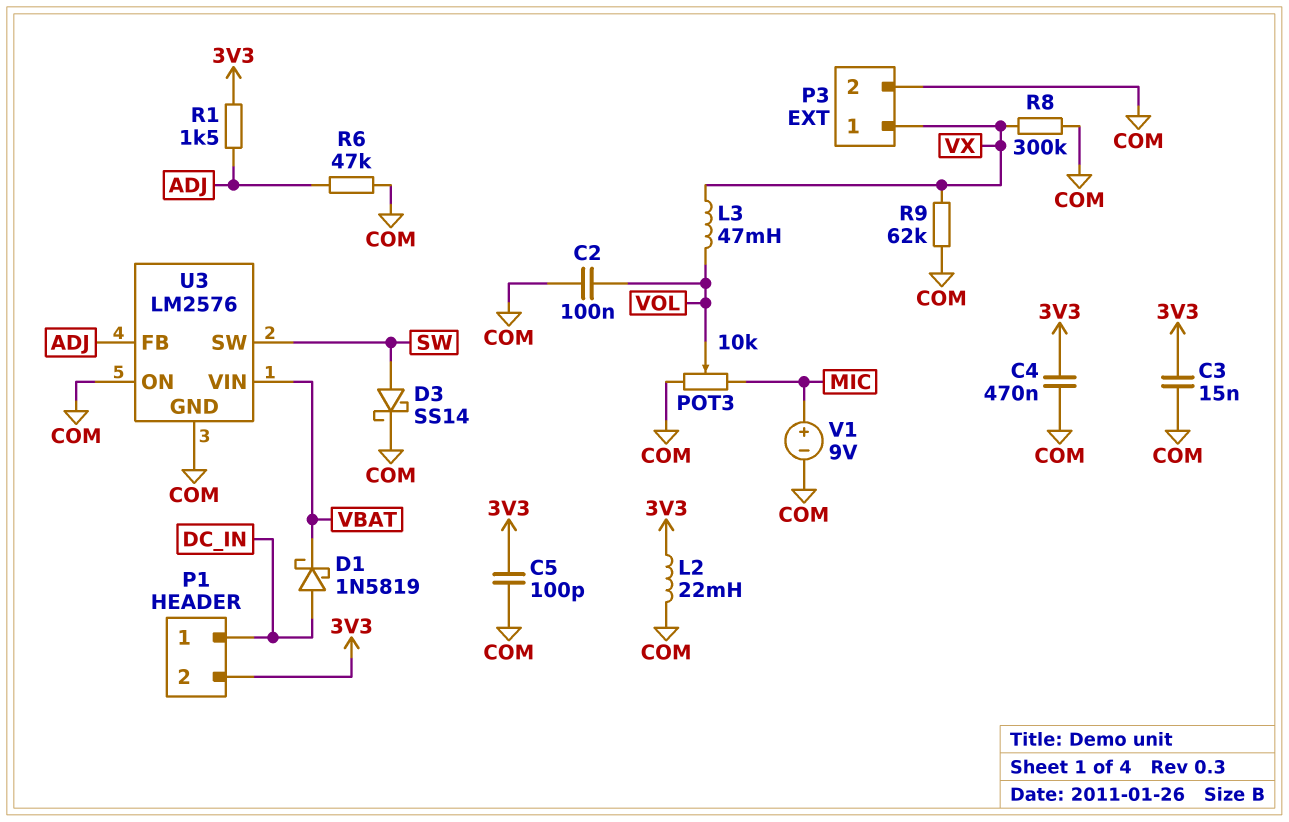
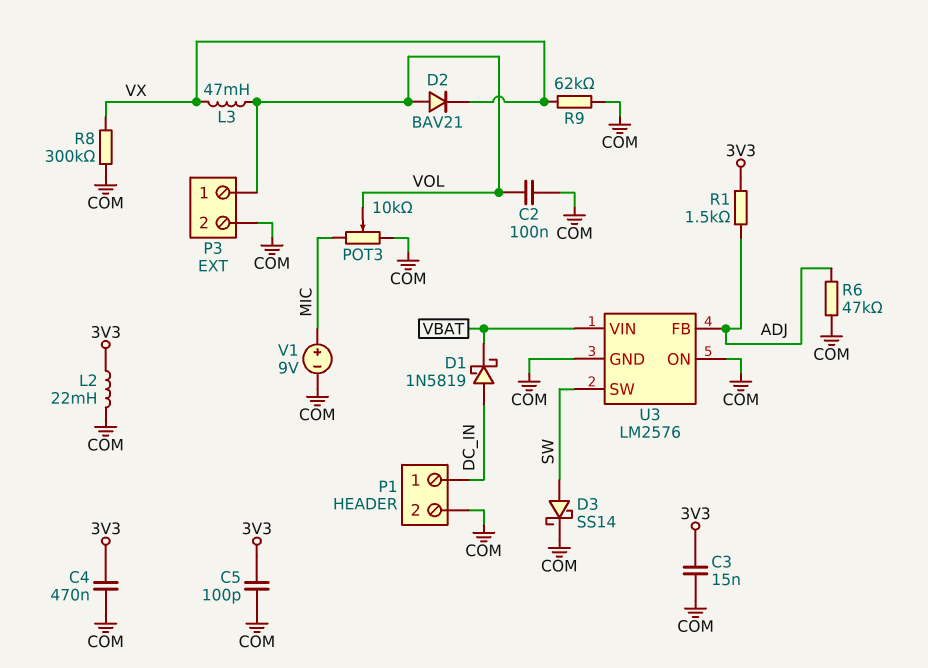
D2: none -> diode BAV21 (A VOL, K VX)
P1 pin 2: 3V3 -> COM
P3 pin 1: VX -> VOL

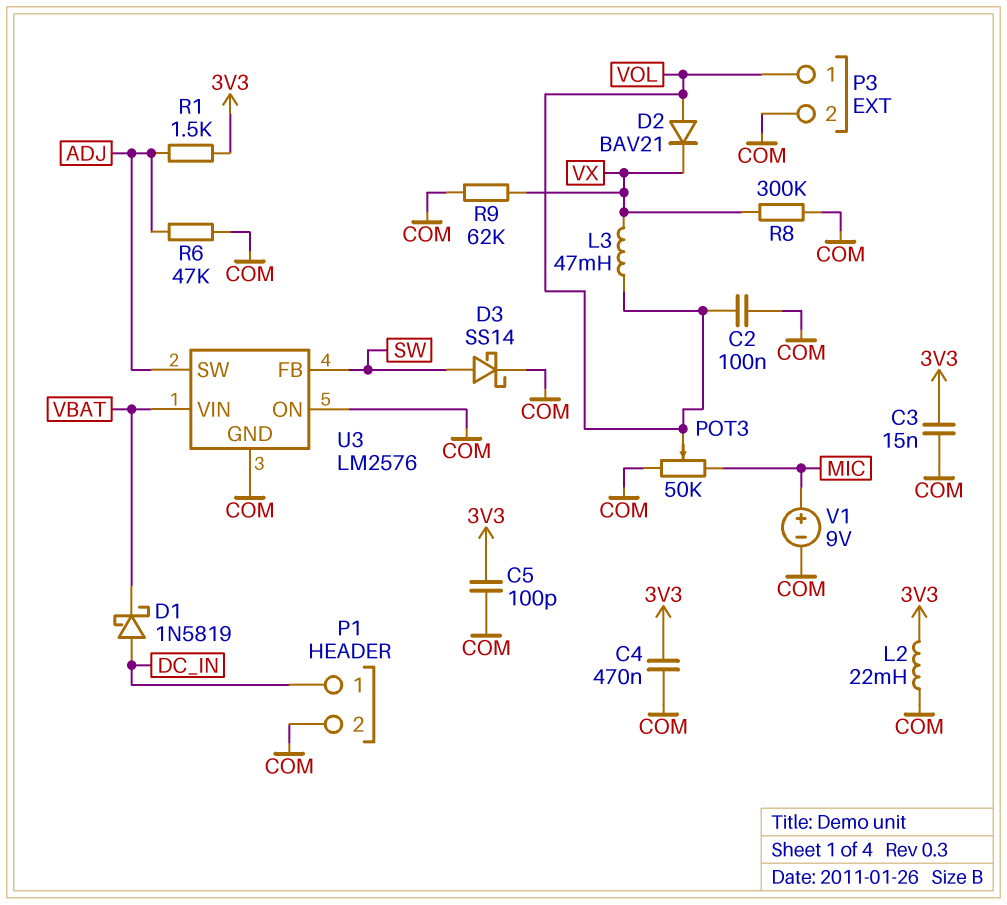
POT3: 10k (COM, MIC, wiper VOL) -> 50k (COM, MIC, wiper VOL)
U3 pin FB: ADJ -> SW
U3 pin SW: SW -> ADJ

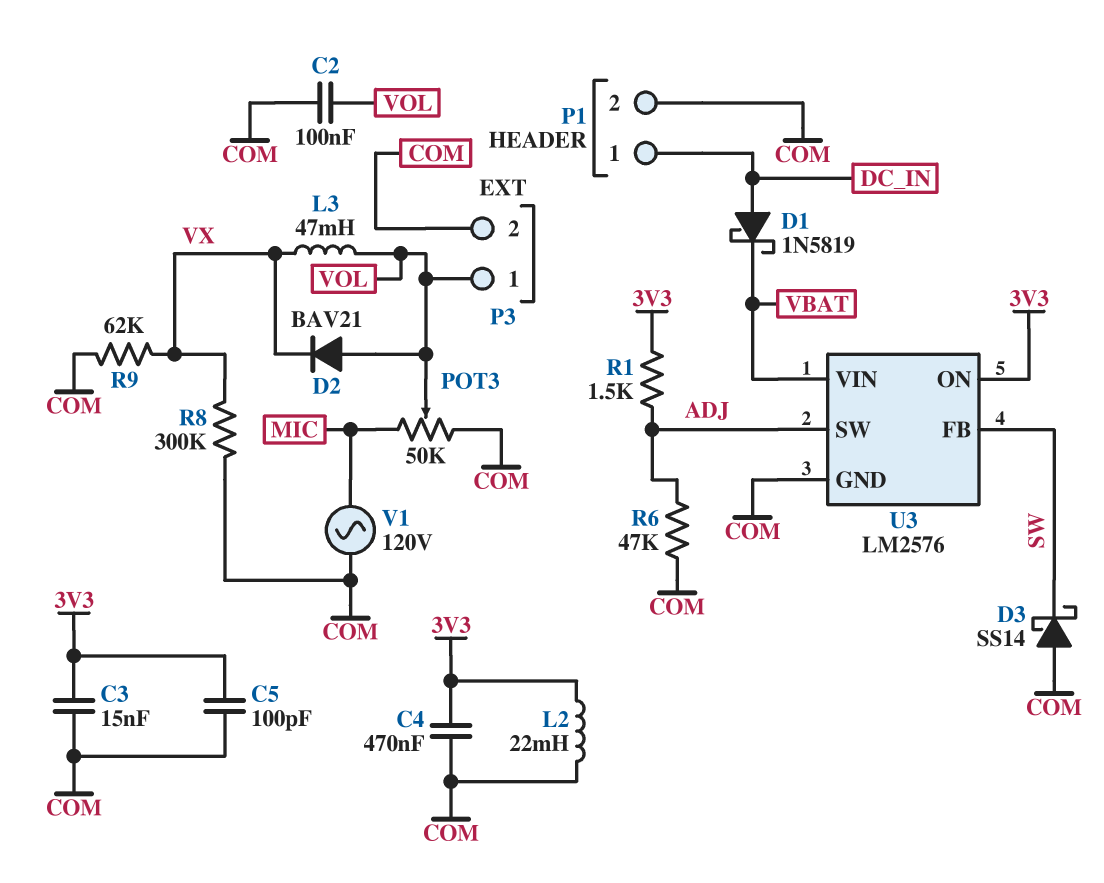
D3: schottky SS14 (A SW, K COM) -> schottky SS14 (A COM, K SW)
U3 pin ON: COM -> 3V3
V1: 9V (plus MIC, minus COM) -> AC 120V (COM, MIC)

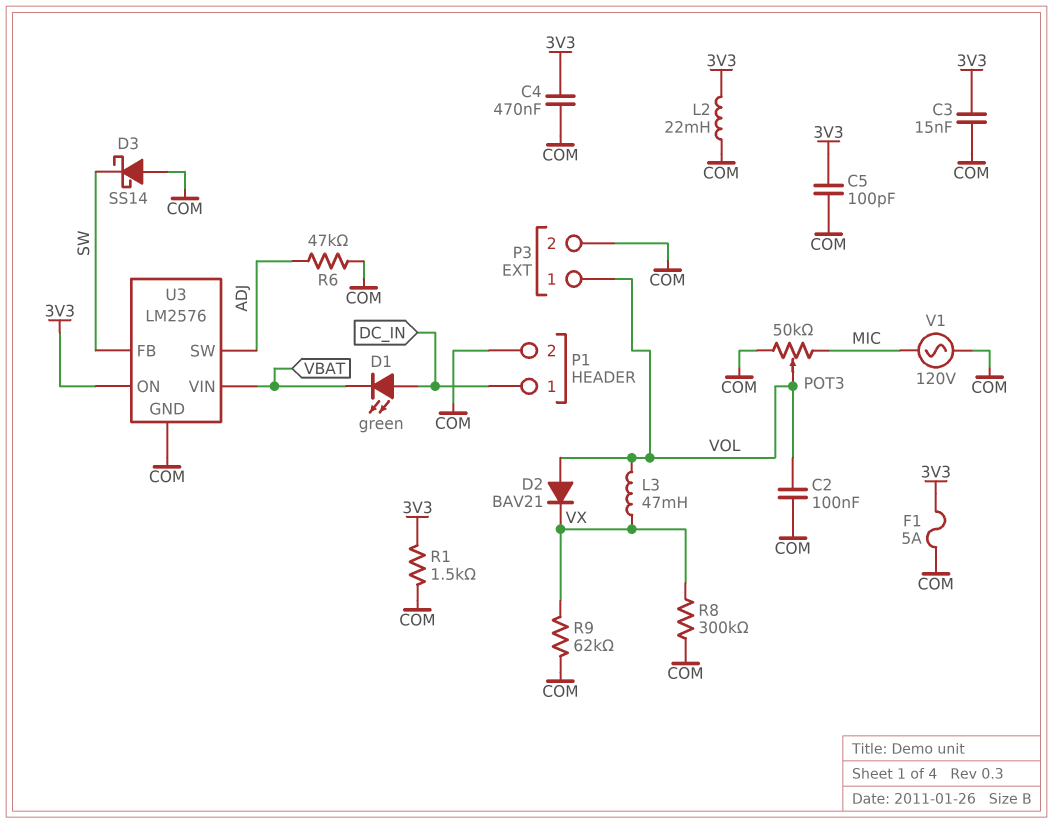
D1: schottky 1N5819 (A DC_IN, K VBAT) -> LED green (A DC_IN, K VBAT)
F1: none -> 5A (3V3, COM)
R1: 1.5k (3V3, ADJ) -> 1.5k (3V3, COM)

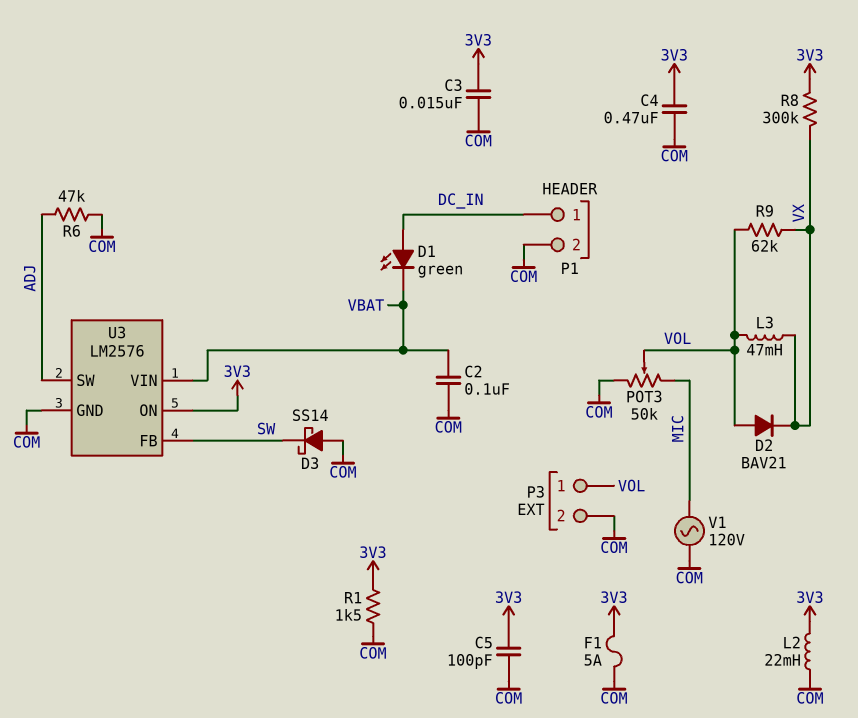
C2: 100nF (COM, VOL) -> 100nF (COM, VBAT)
R8: 300k (COM, VX) -> 300k (3V3, VX)
R9: 62k (COM, VX) -> 62k (VOL, VX)

